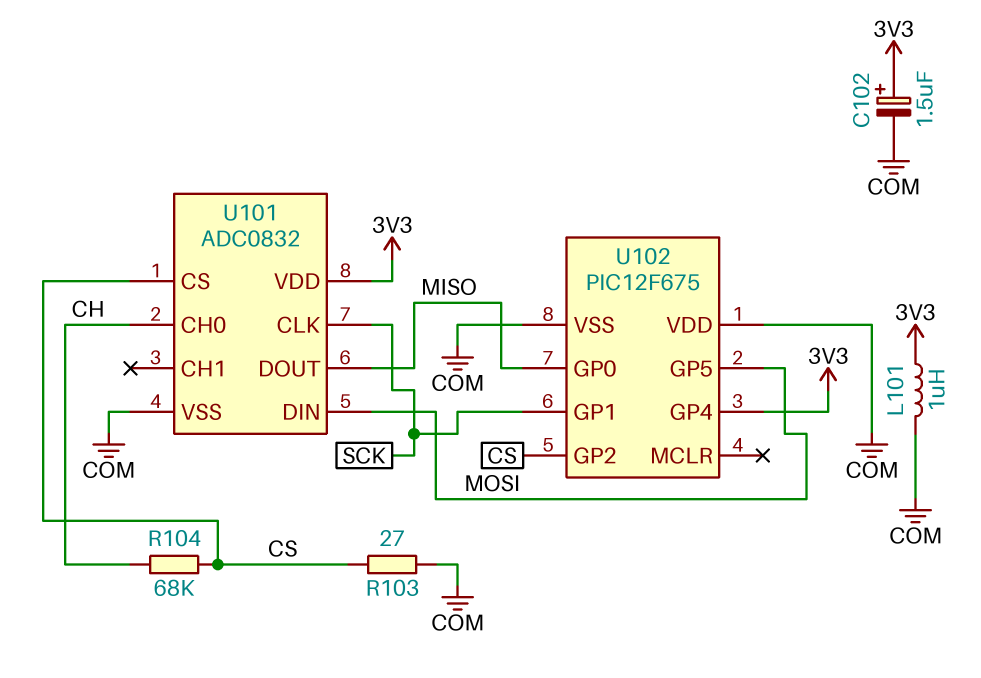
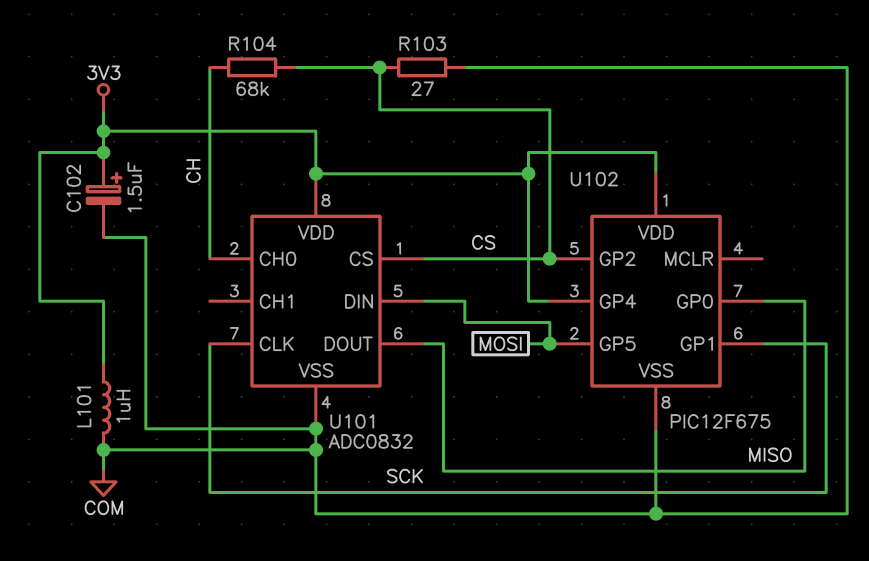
U102 pin VDD: COM -> 3V3

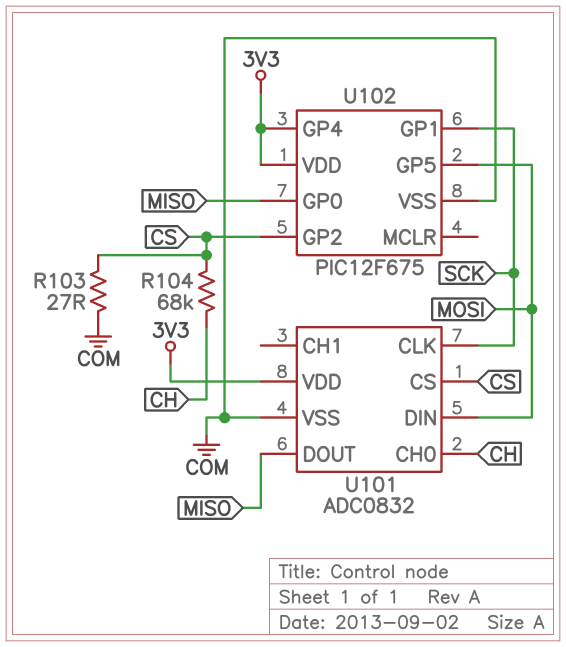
C102: 1.5uF (plus 3V3, minus COM) -> none
L101: 1uH (3V3, COM) -> none

